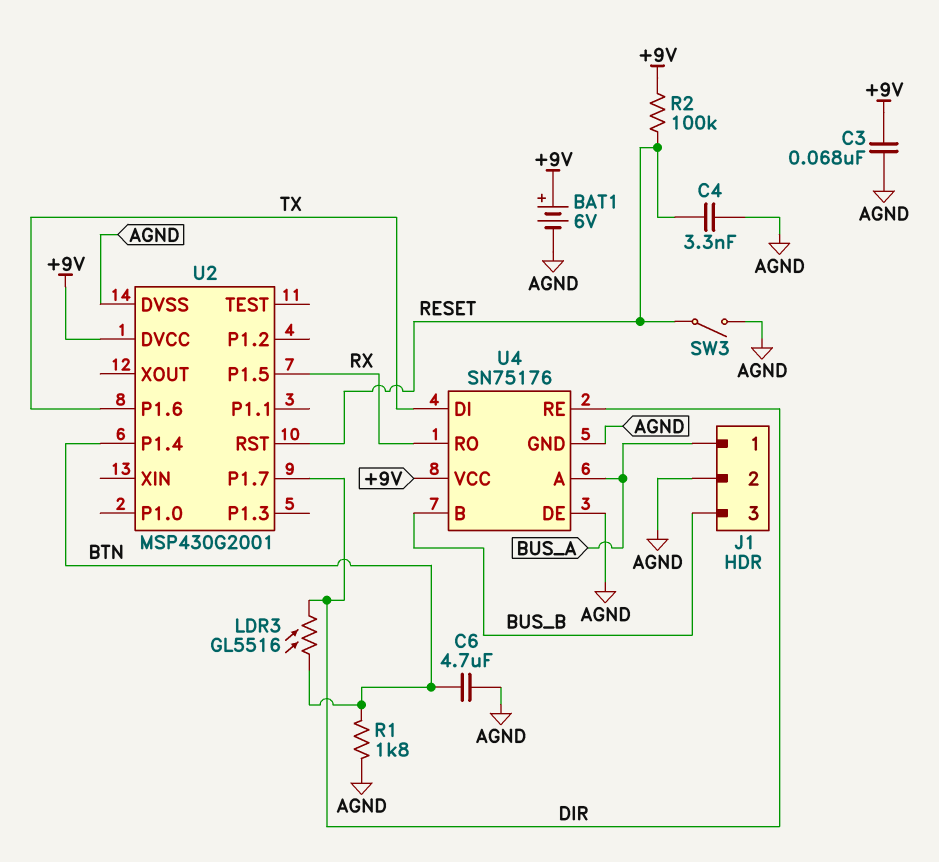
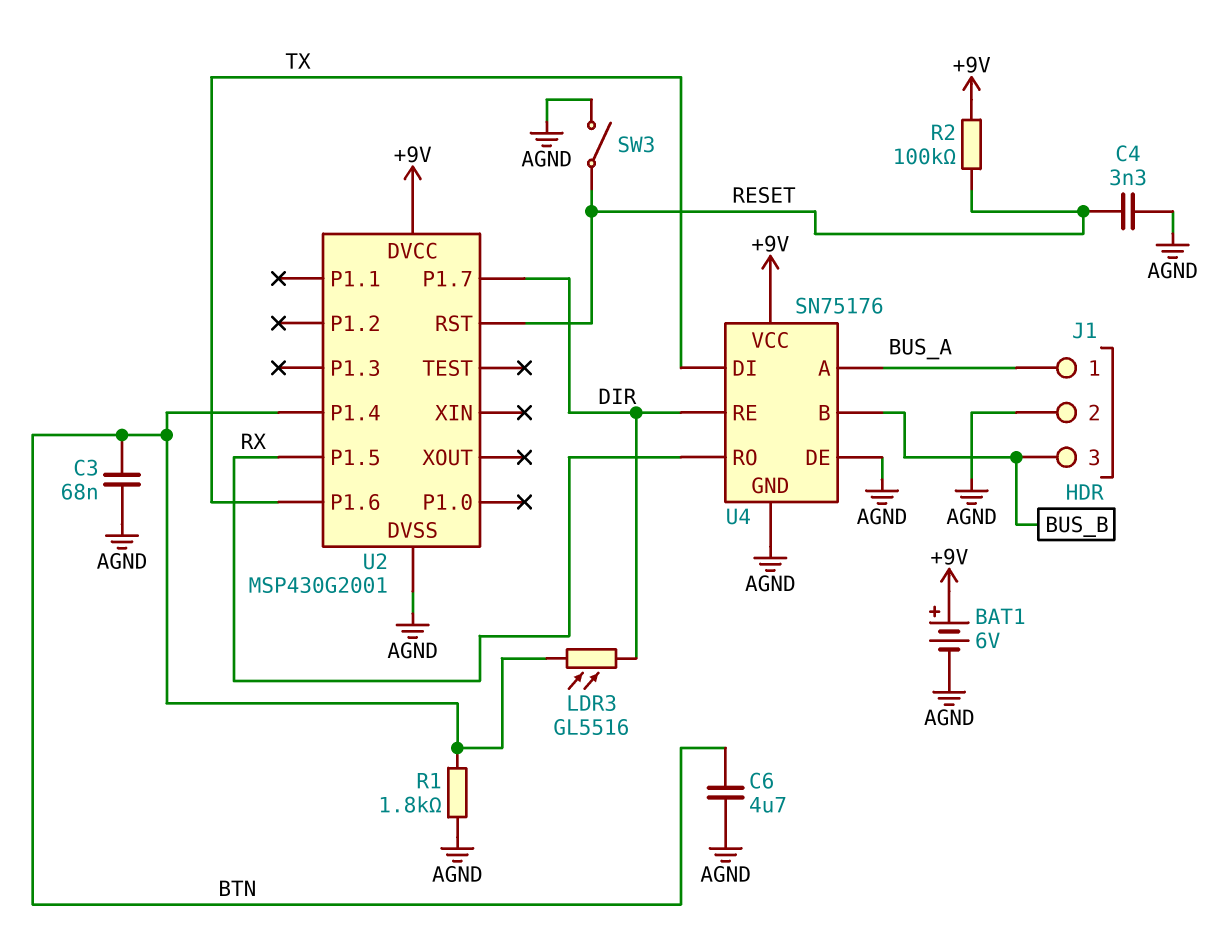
C3: 68nF (+9V, AGND) -> 68nF (AGND, BTN)

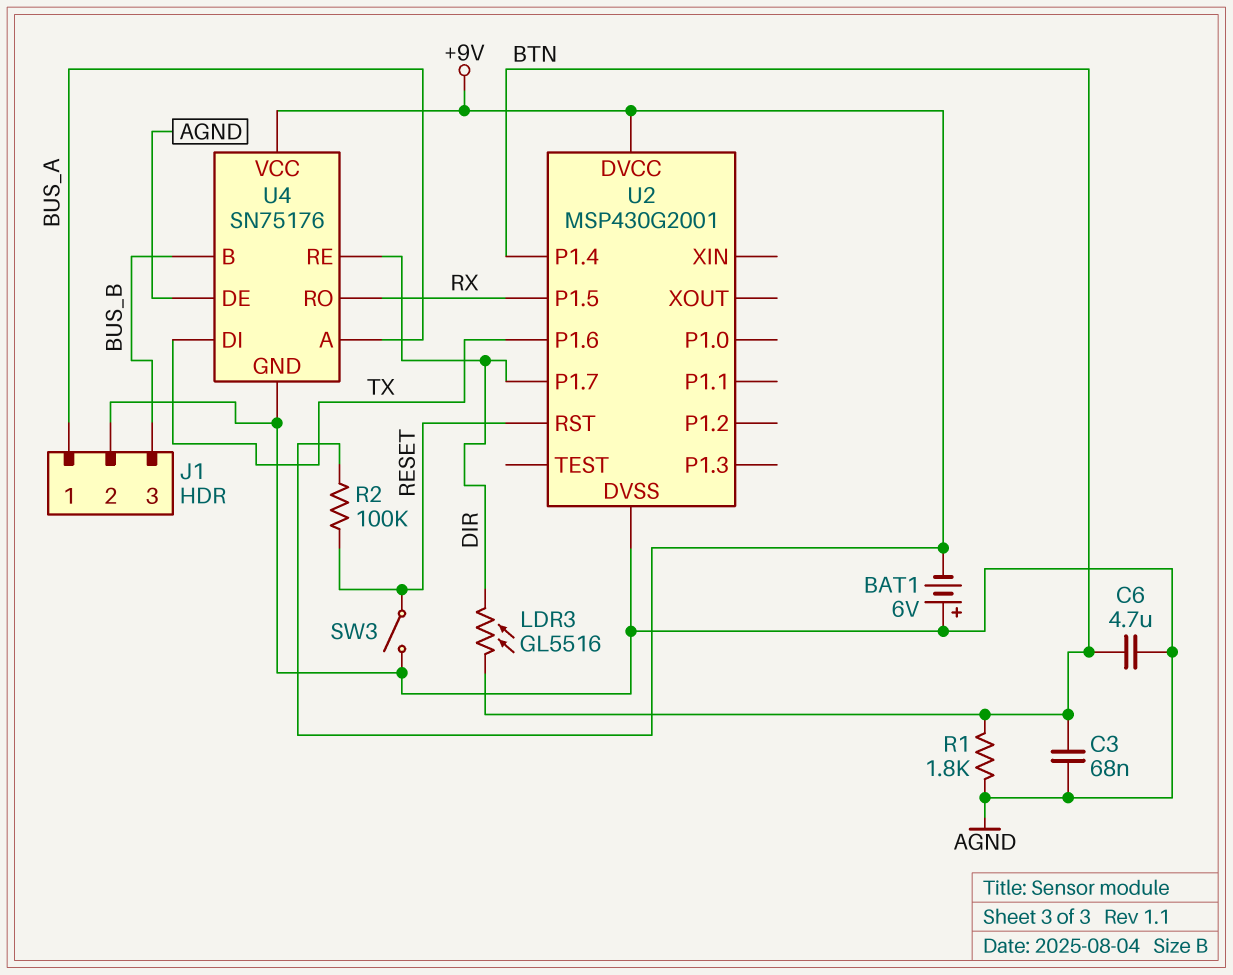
BAT1: 6V (plus +9V, minus AGND) -> 6V (plus AGND, minus +9V)
C4: 3.3nF (AGND, RESET) -> none

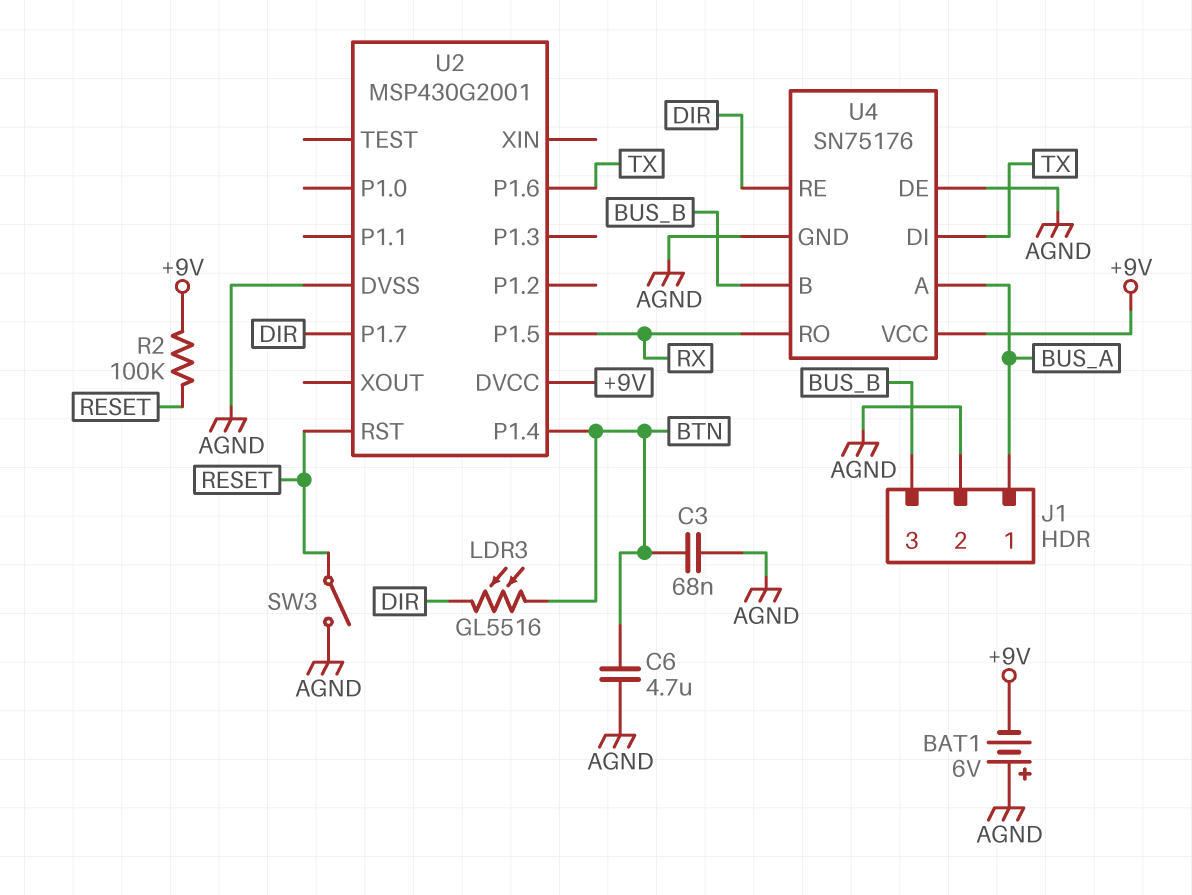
R1: 1.8k (AGND, BTN) -> none

